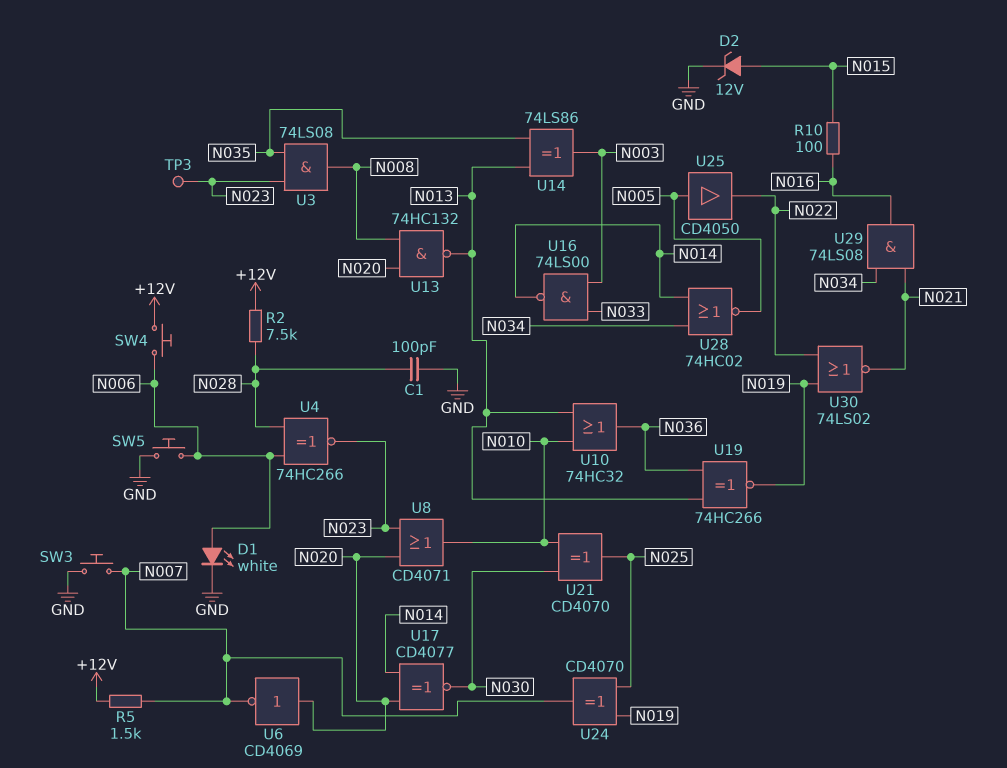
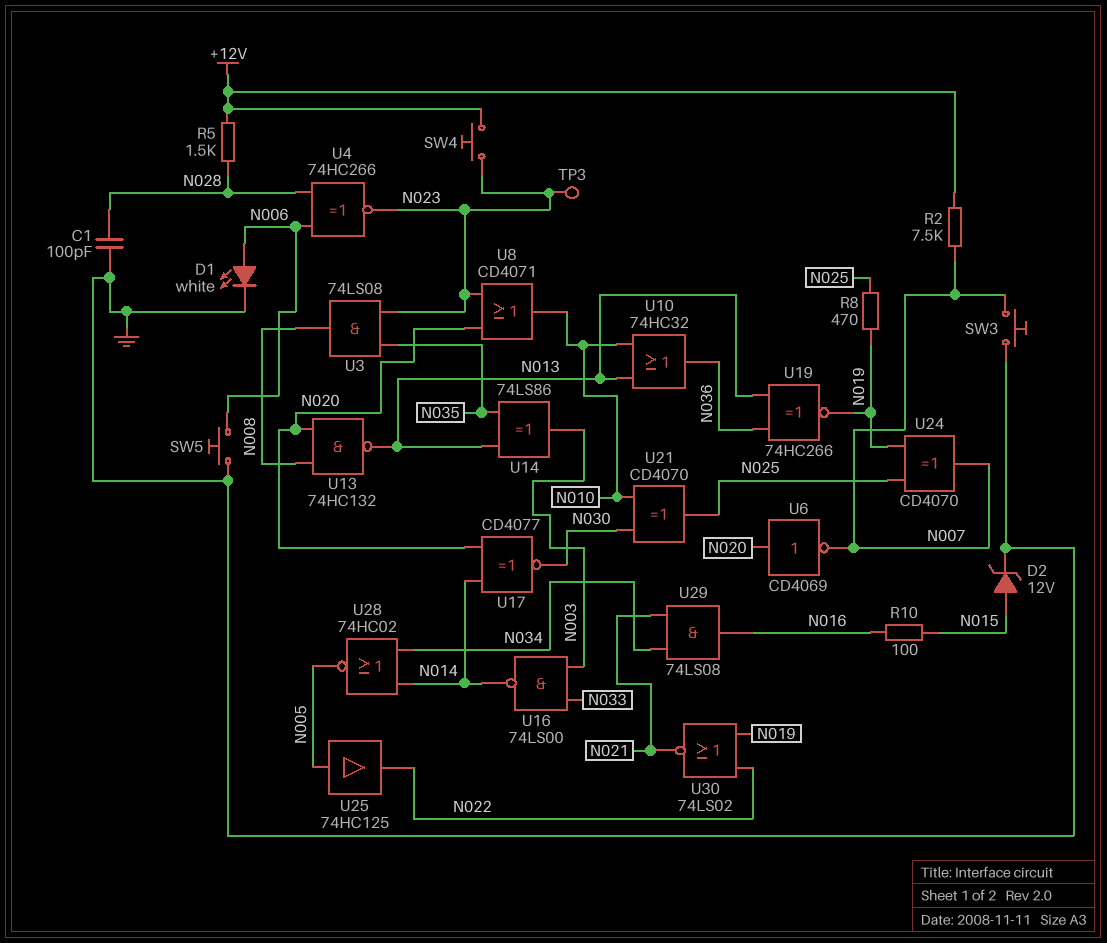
R2: 7.5k (+12V, N028) -> 7.5k (+12V, N007)
R5: 1.5k (+12V, N007) -> 1.5k (+12V, N028)
R8: none -> 470 (N019, N025)
SW4: button (+12V, N006) -> button (+12V, N023)
U25: buffer CD4050 (in N005, out N022) -> buffer 74HC125 (in N005, out N022)

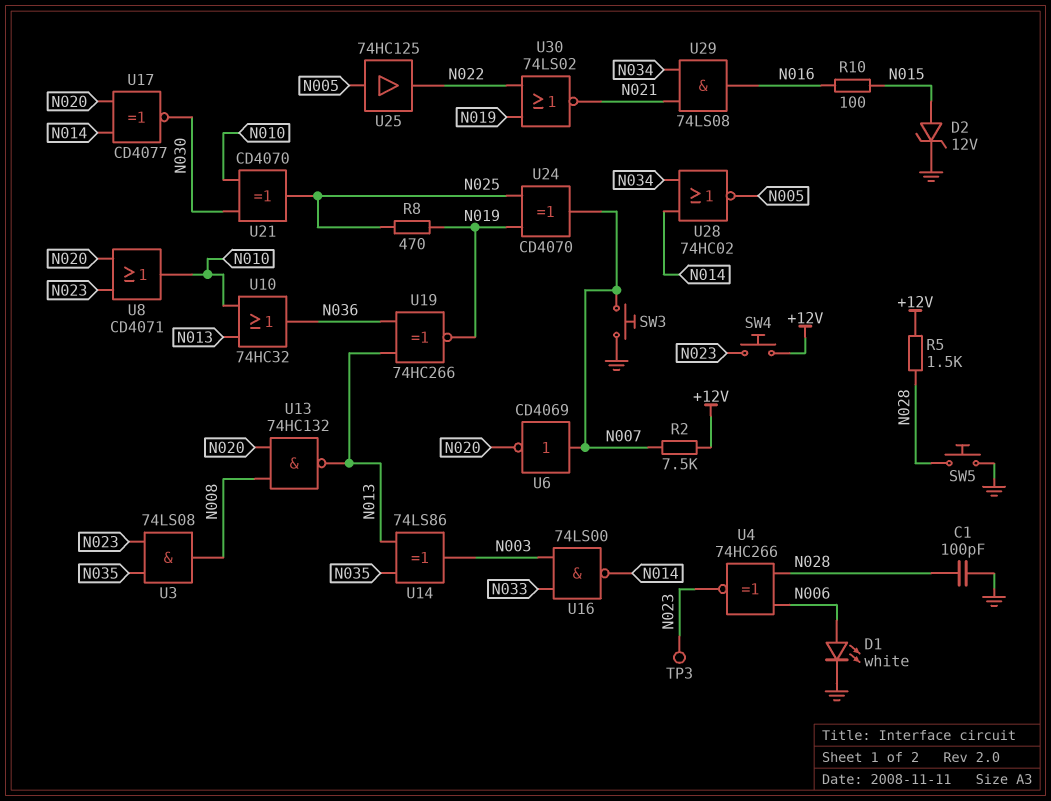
SW5: button (GND, N006) -> button (GND, N028)
U6: NOT CD4069 (in N020, out N007) -> NOT CD4069 (in N007, out N020)

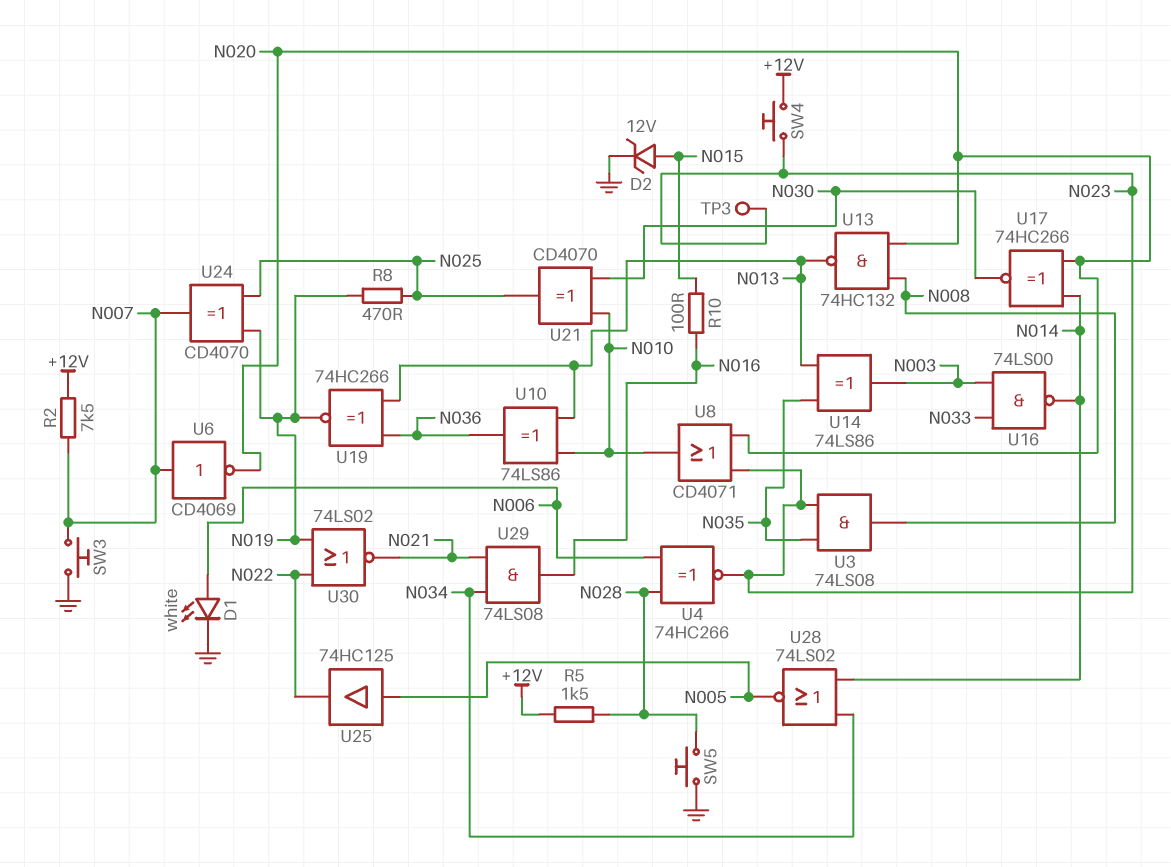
C1: 100pF (GND, N028) -> none
U10: OR 74HC32 (in N010, in N013, out N036) -> XOR 74LS86 (in N010, in N013, out N036)
U17: XNOR CD4077 (in N014, in N020, out N030) -> XNOR 74HC266 (in N014, in N020, out N030)
U28: NOR 74HC02 (in N014, in N034, out N005) -> NOR 74LS02 (in N014, in N034, out N005)

